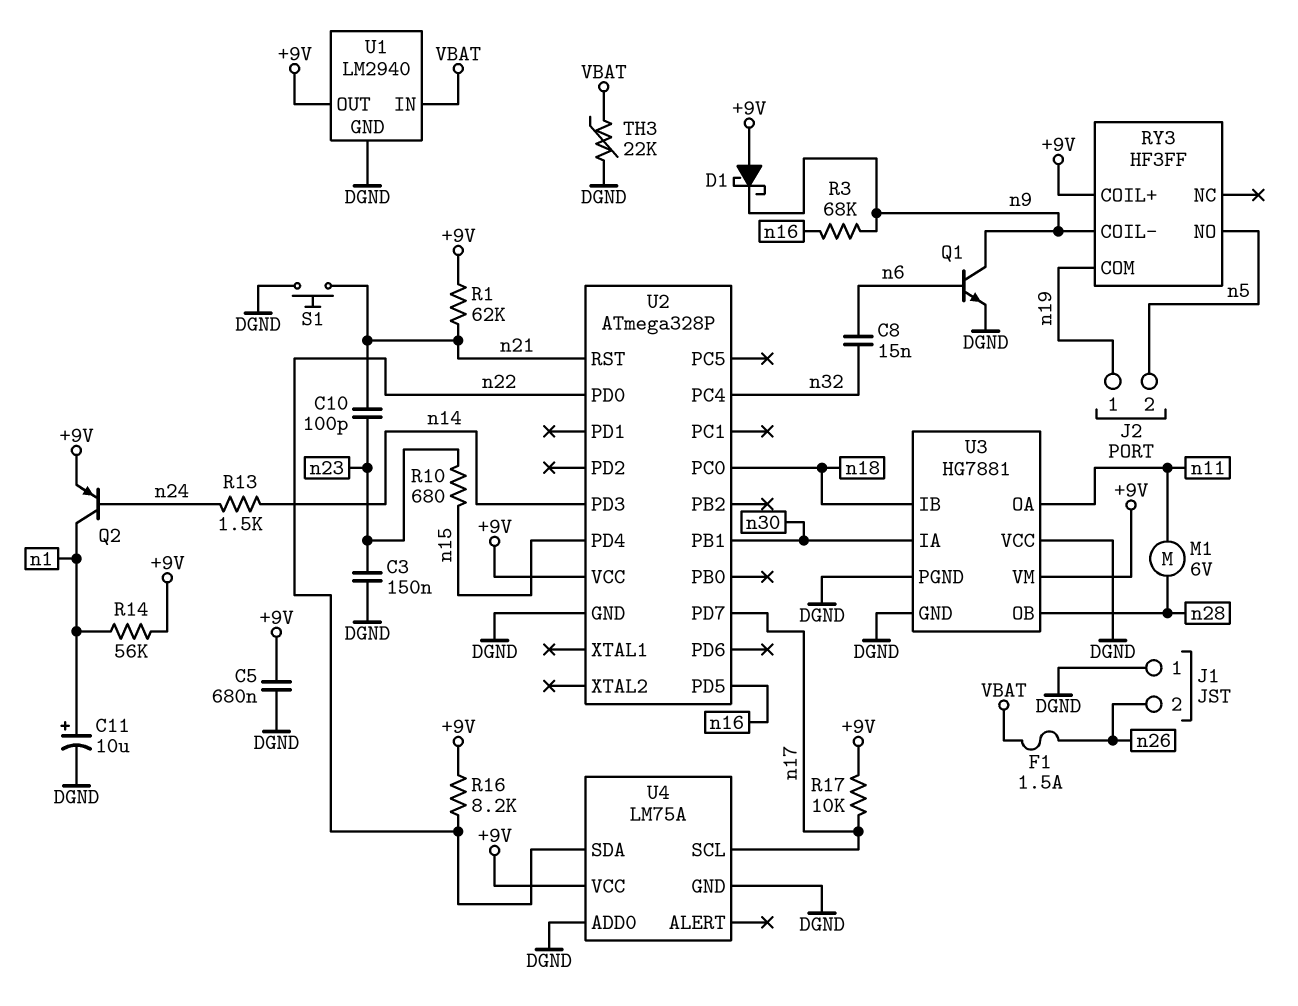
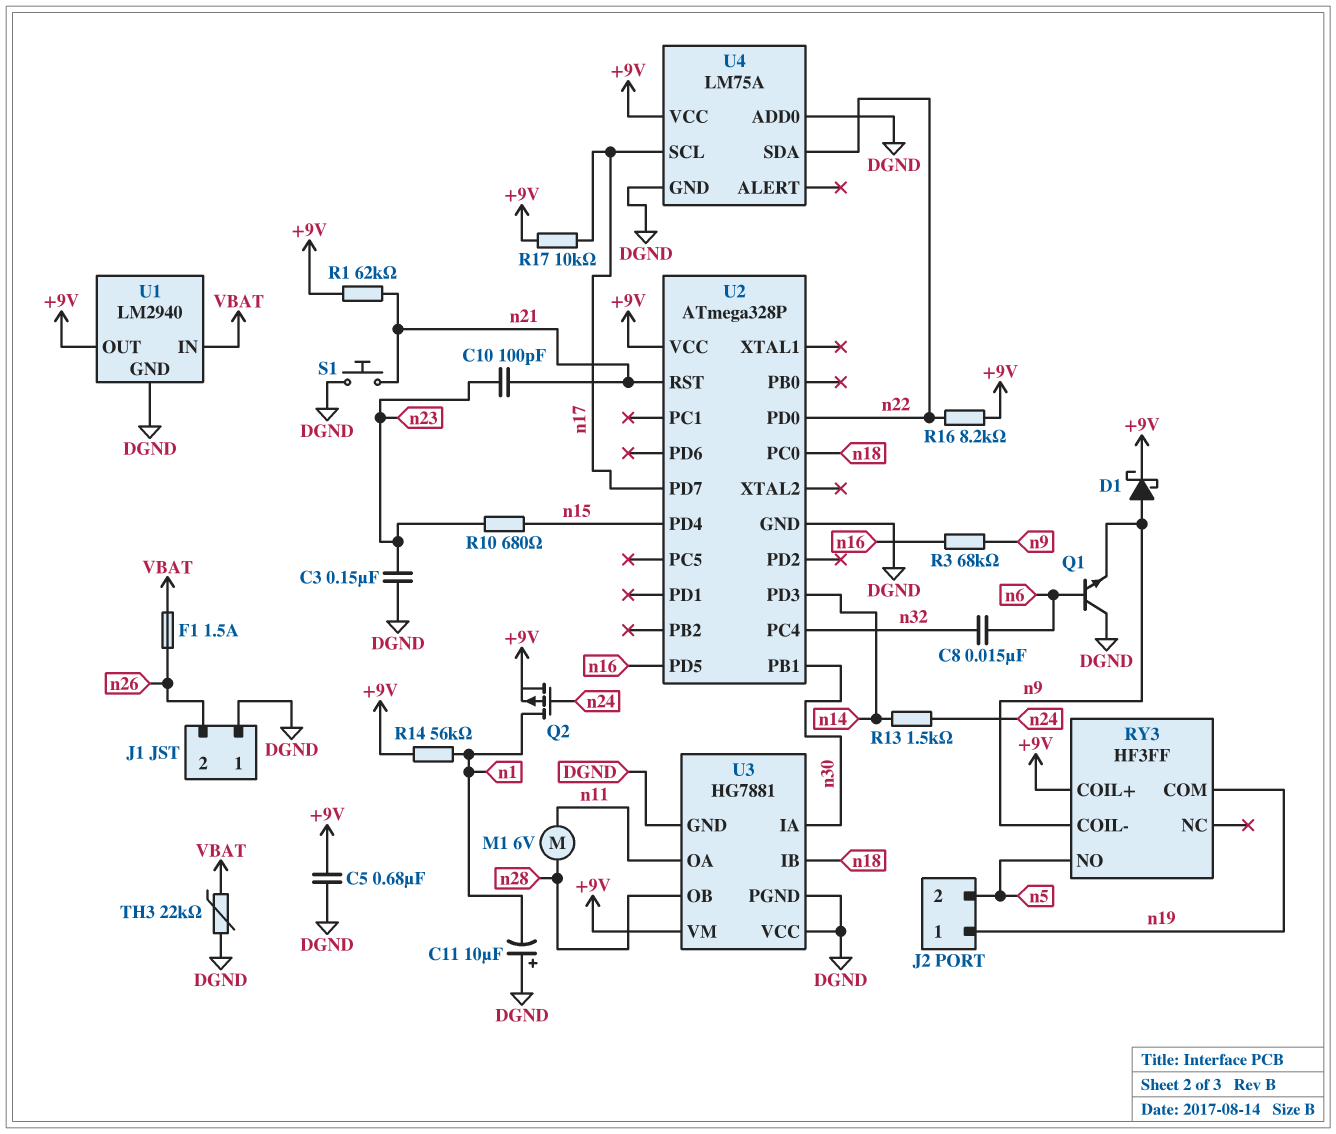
C11: 10uF (plus n1, minus DGND) -> 10uF (plus DGND, minus n1)
D1: schottky (A +9V, K n9) -> schottky (A n9, K +9V)
Q1: NPN (B n6, C n9, E DGND) -> NPN (B n6, C DGND, E n9)
Q2: PNP (B n24, C n1, E +9V) -> PMOS (G n24, D n1, S +9V)

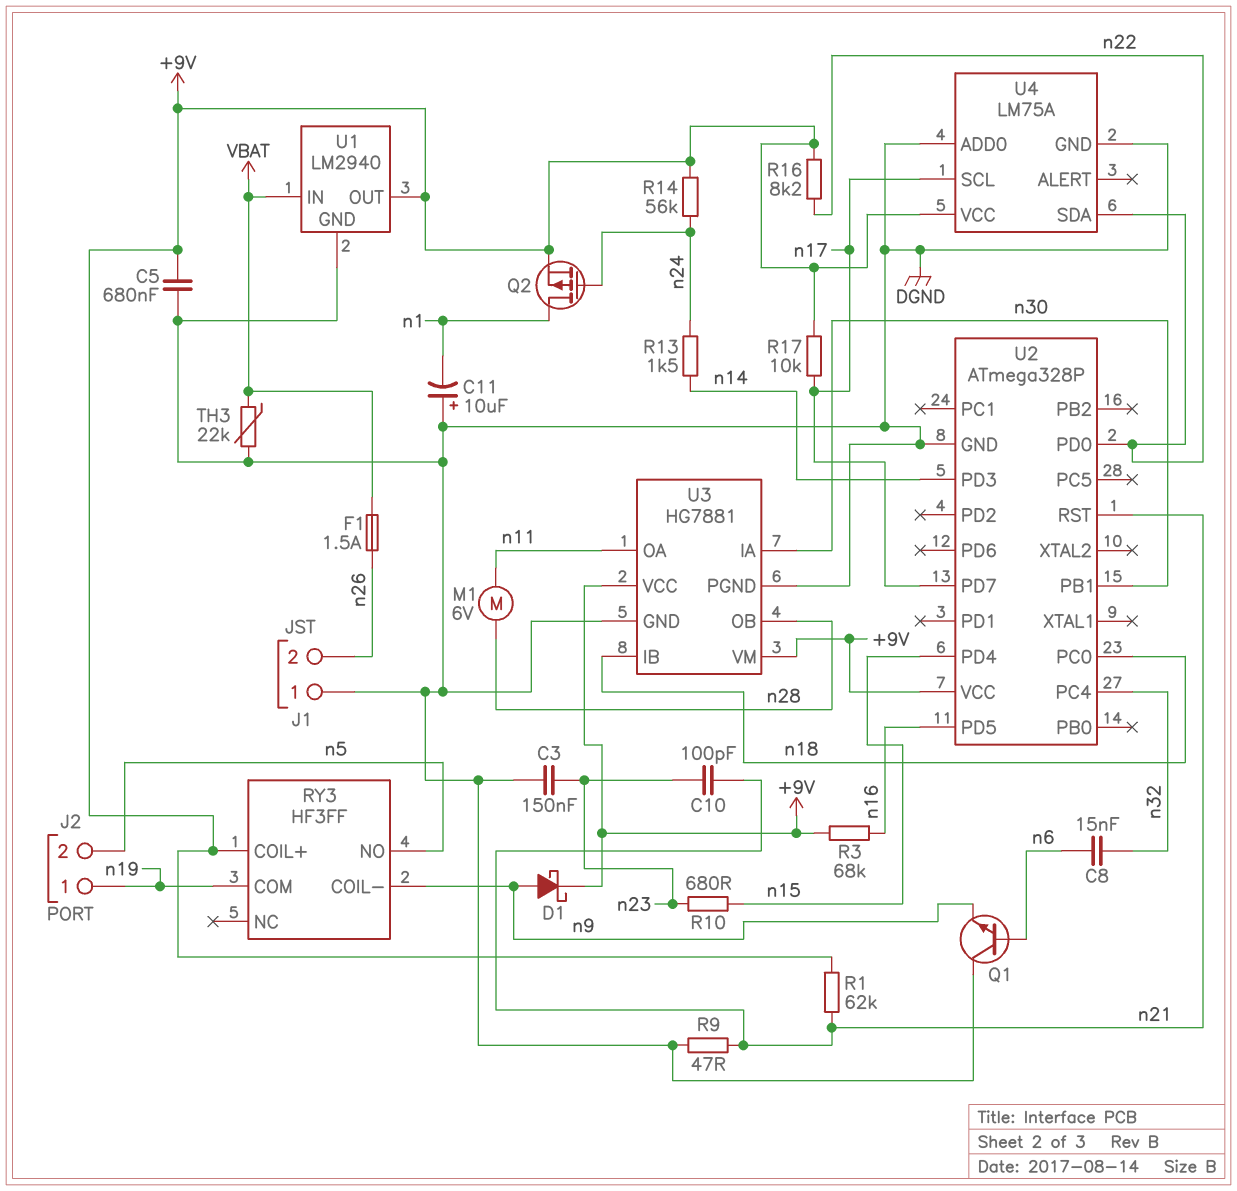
R3: 68k (n9, n16) -> 68k (+9V, n16)
R9: none -> 47 (DGND, n21)
R14: 56k (+9V, n1) -> 56k (+9V, n24)
S1: button (DGND, n21) -> none
U3 pin VCC: DGND -> +9V

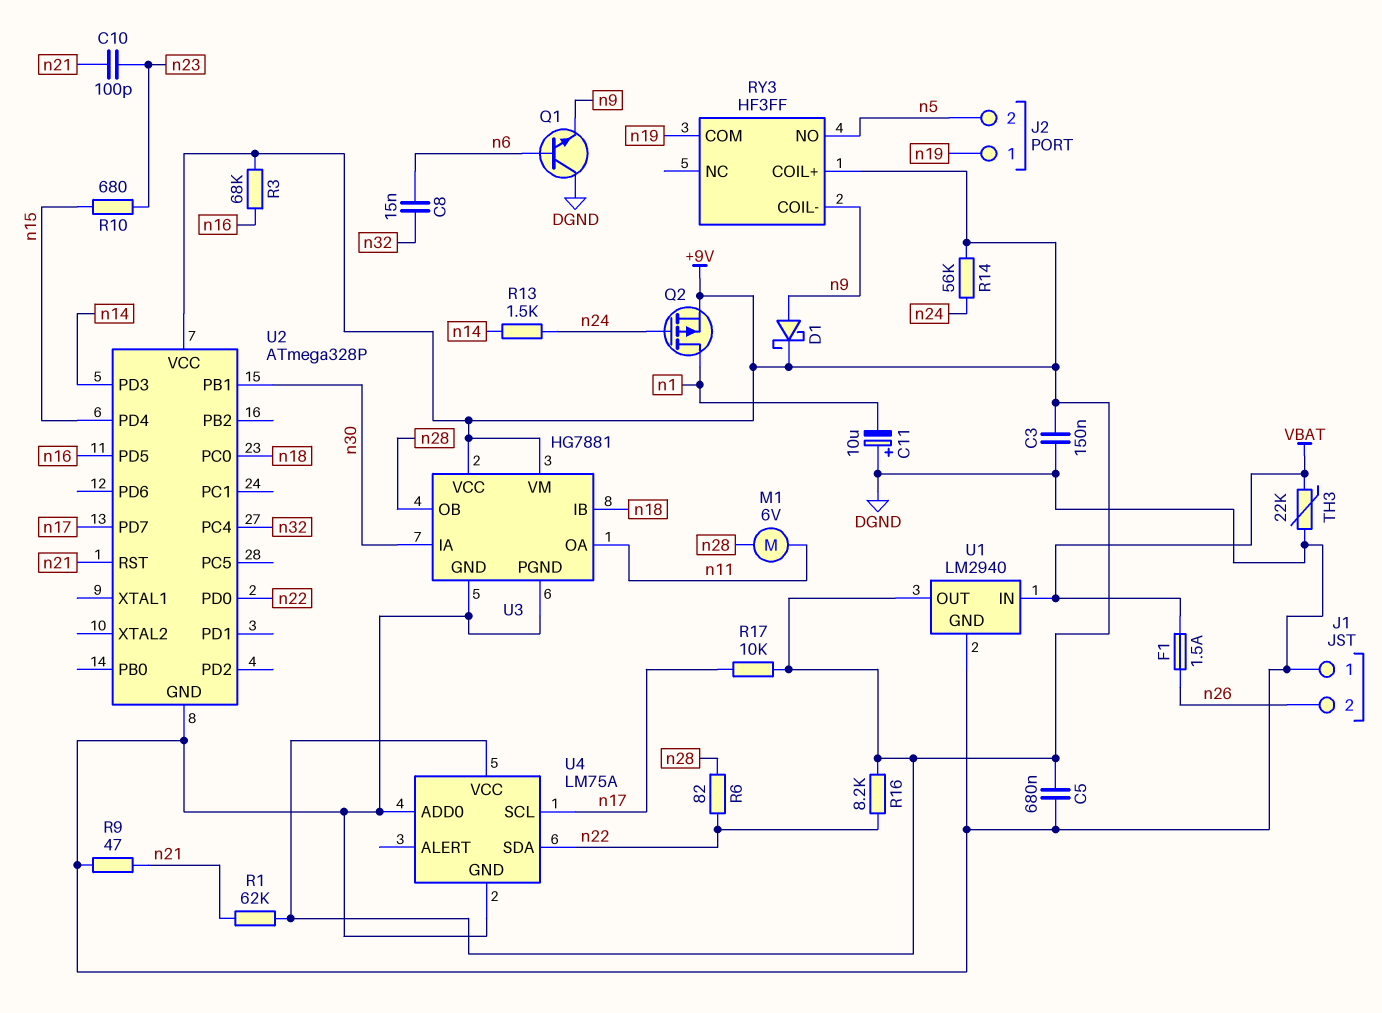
C3: 150nF (DGND, n23) -> 150nF (+9V, DGND)
R6: none -> 82 (n22, n28)

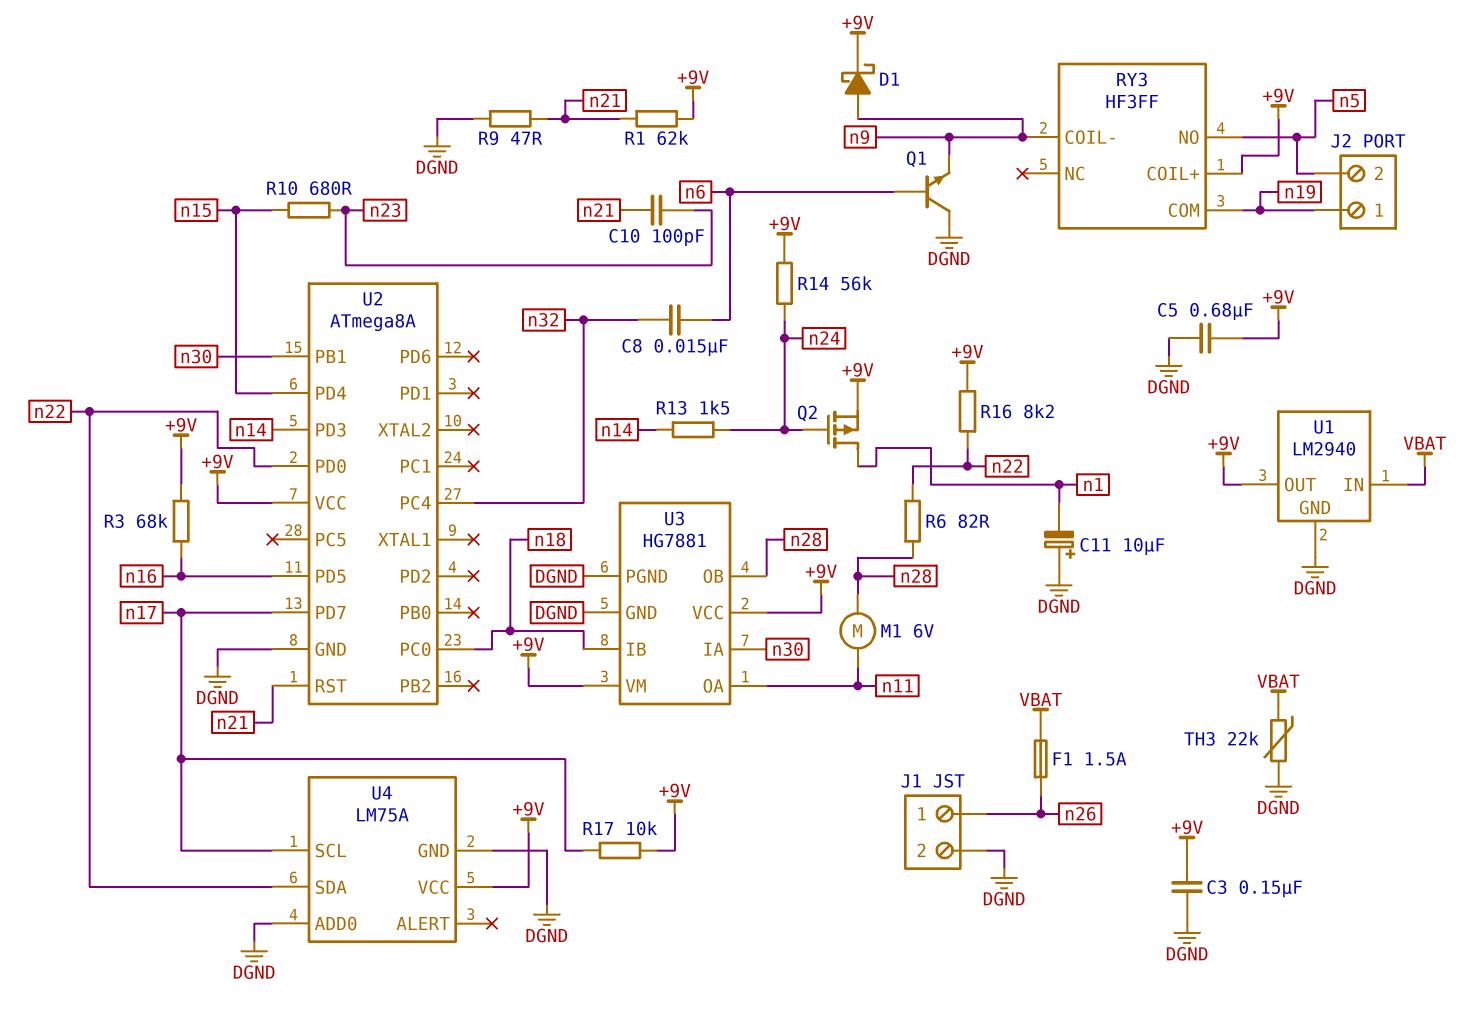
J1 pin 1: DGND -> n26
J1 pin 2: n26 -> DGND
U2: ATmega328P -> ATmega8A

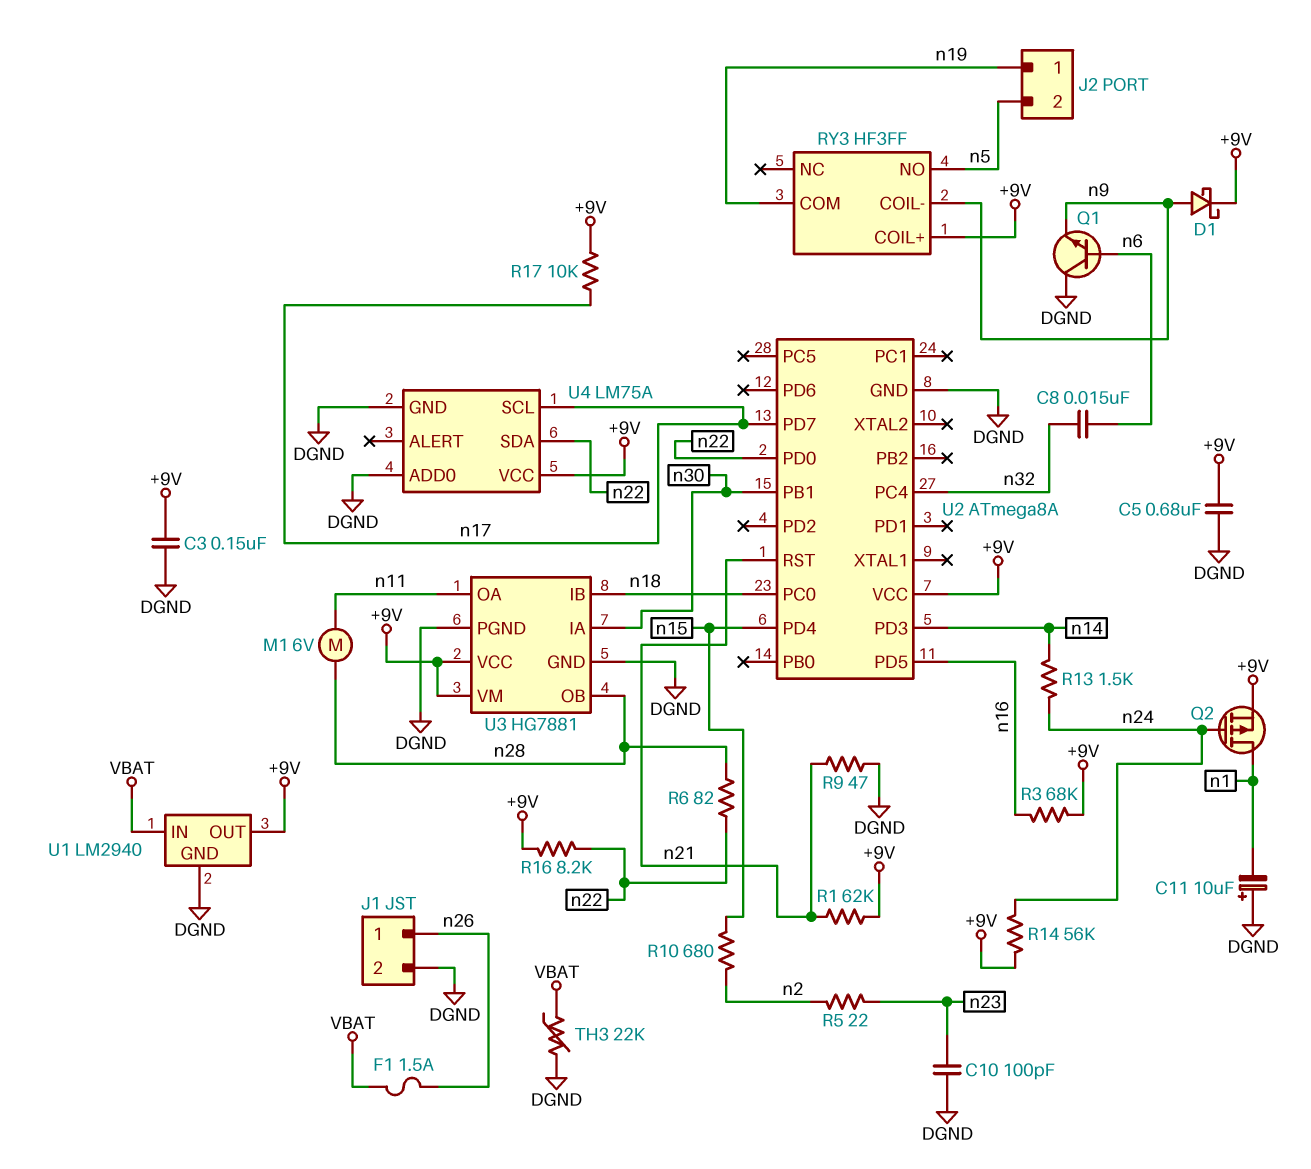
C10: 100pF (n21, n23) -> 100pF (DGND, n23)
R5: none -> 22 (n2, n23)
R10: 680 (n15, n23) -> 680 (n2, n15)

